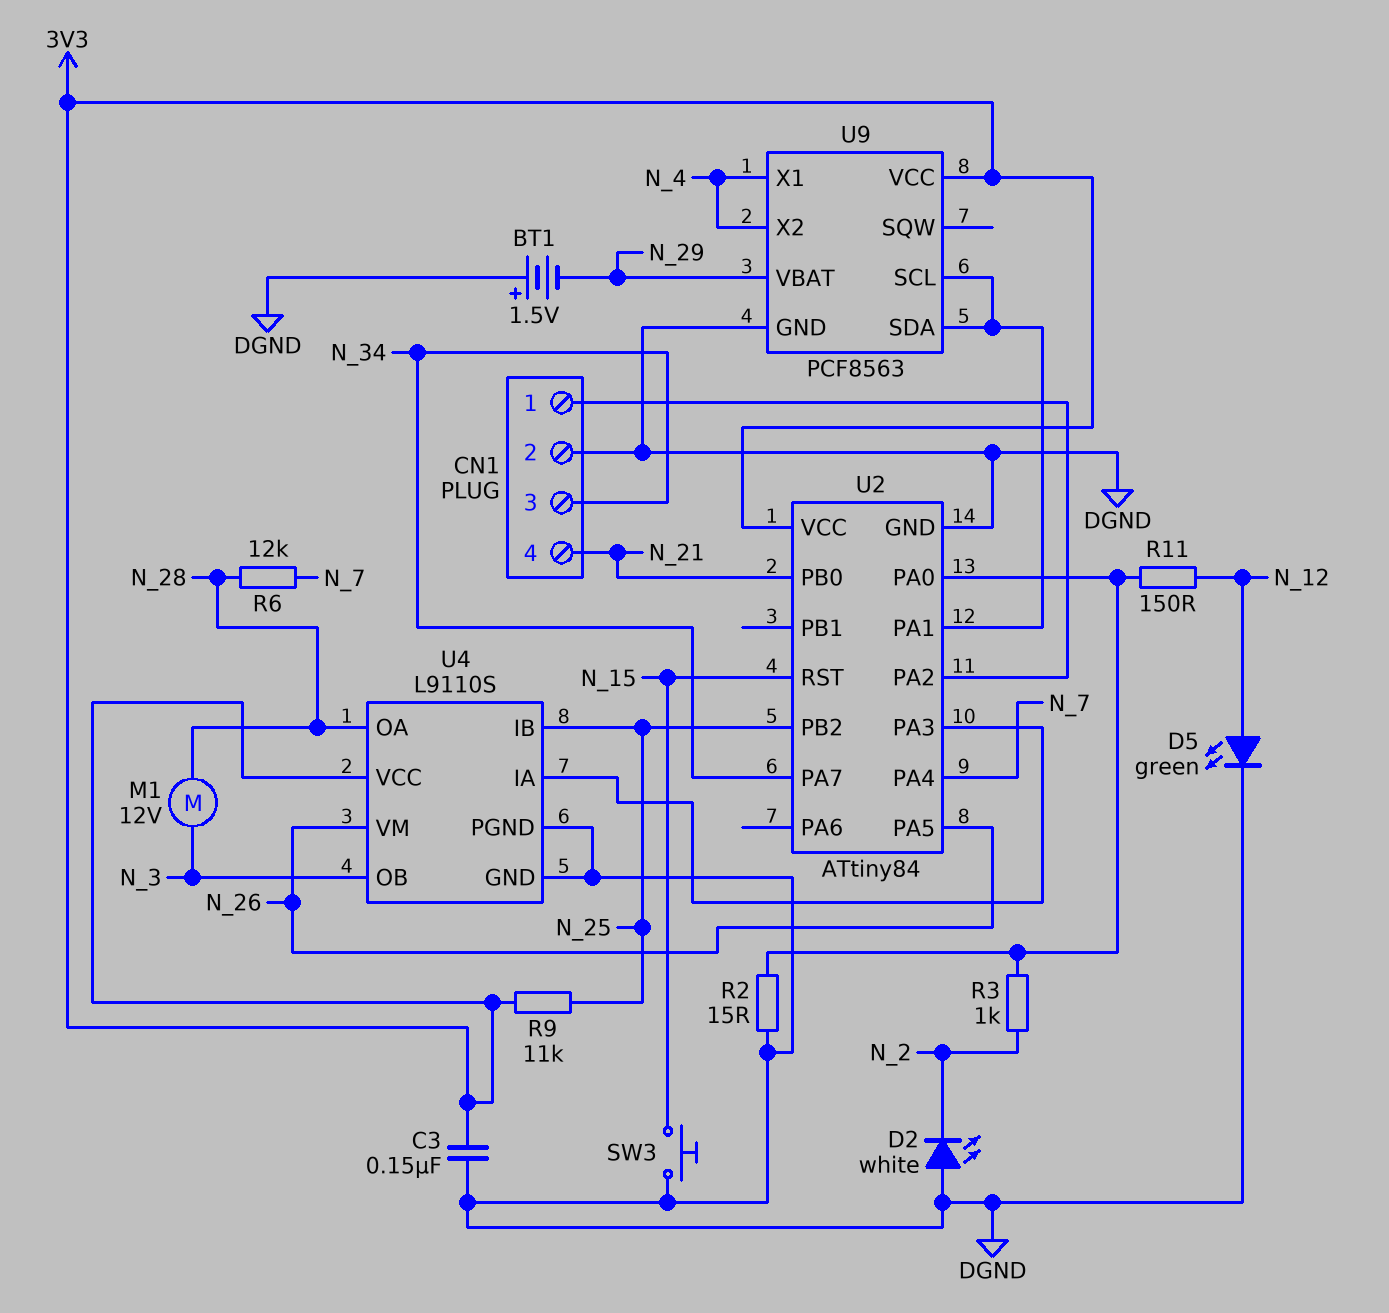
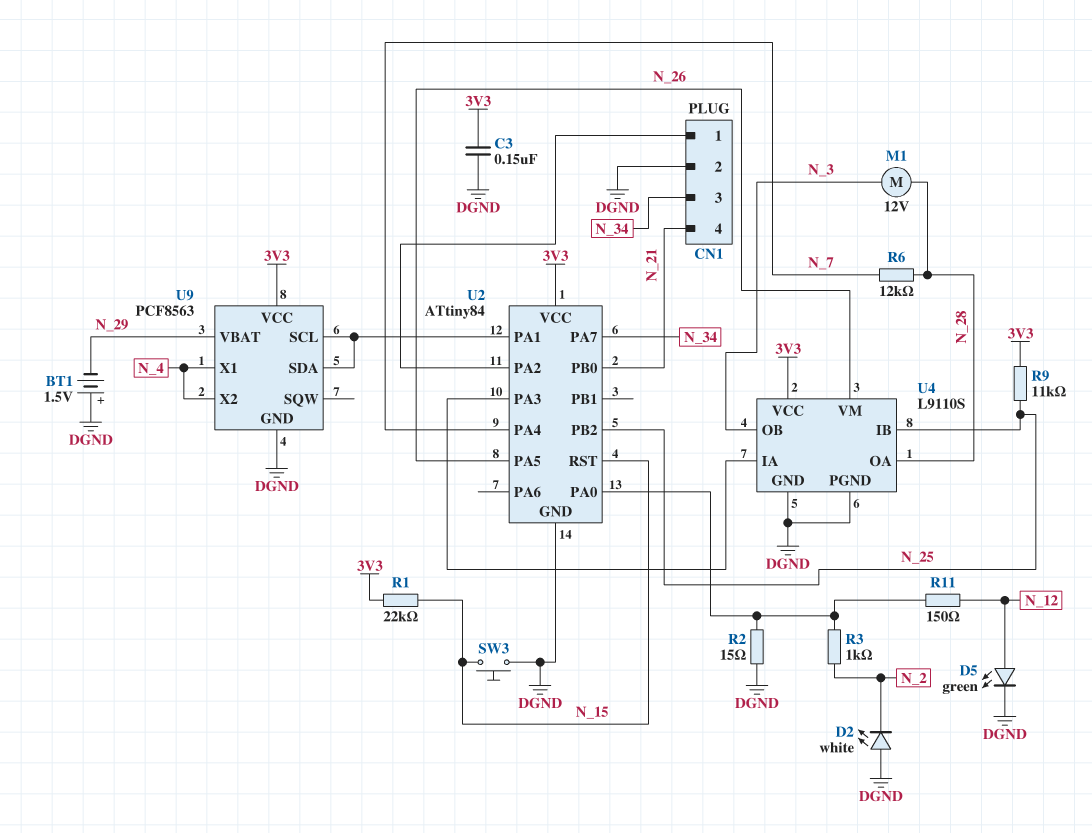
R1: none -> 22k (3V3, N_15)

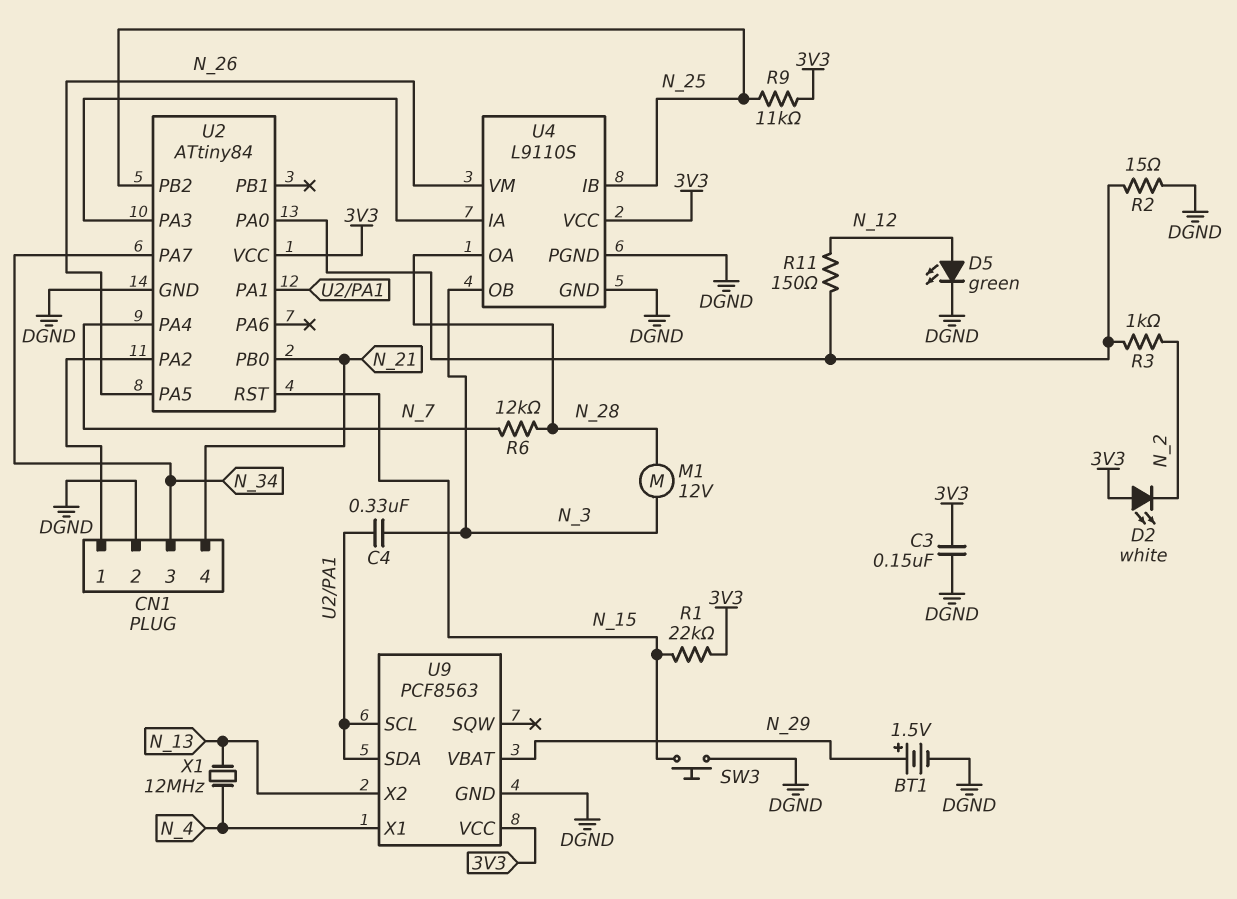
BT1: 1.5V (plus DGND, minus N_29) -> 1.5V (plus N_29, minus DGND)
C4: none -> 330nF (N_3, U2/PA1)
D2: LED white (A DGND, K N_2) -> LED white (A 3V3, K N_2)
U9 pin X2: N_4 -> N_13
X1: none -> 12MHz (N_4, N_13)

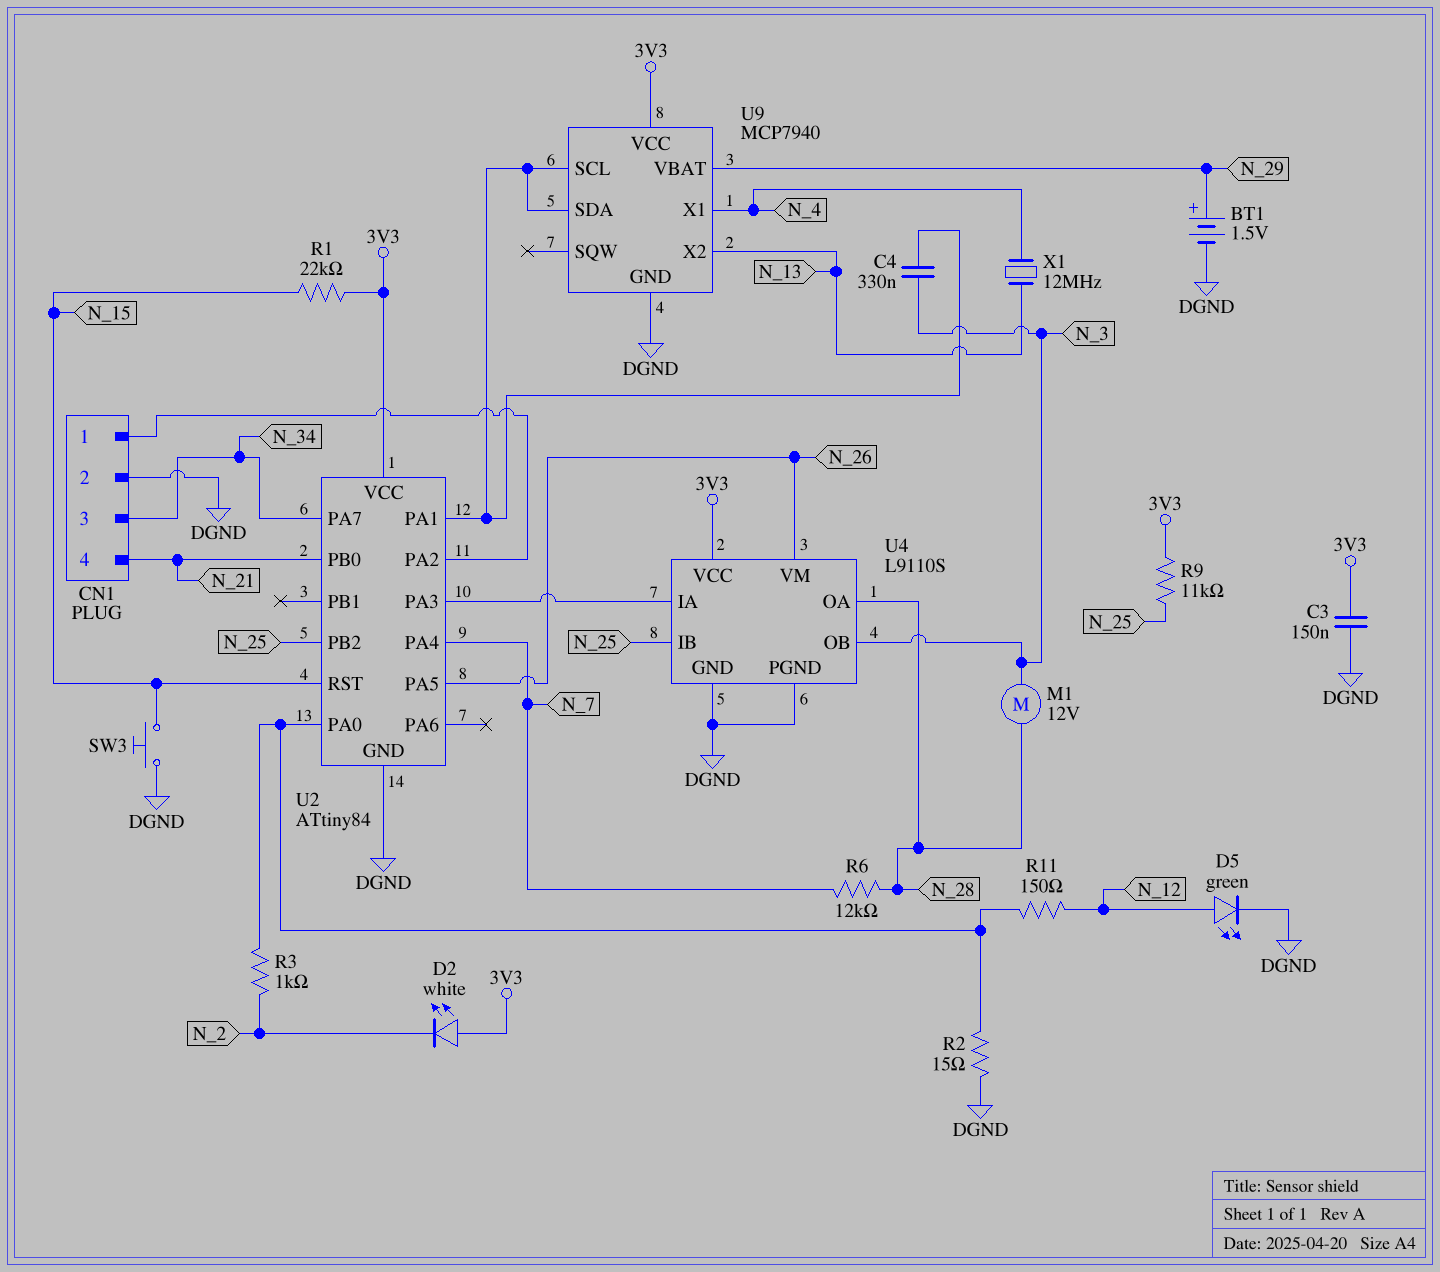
U9: PCF8563 -> MCP7940

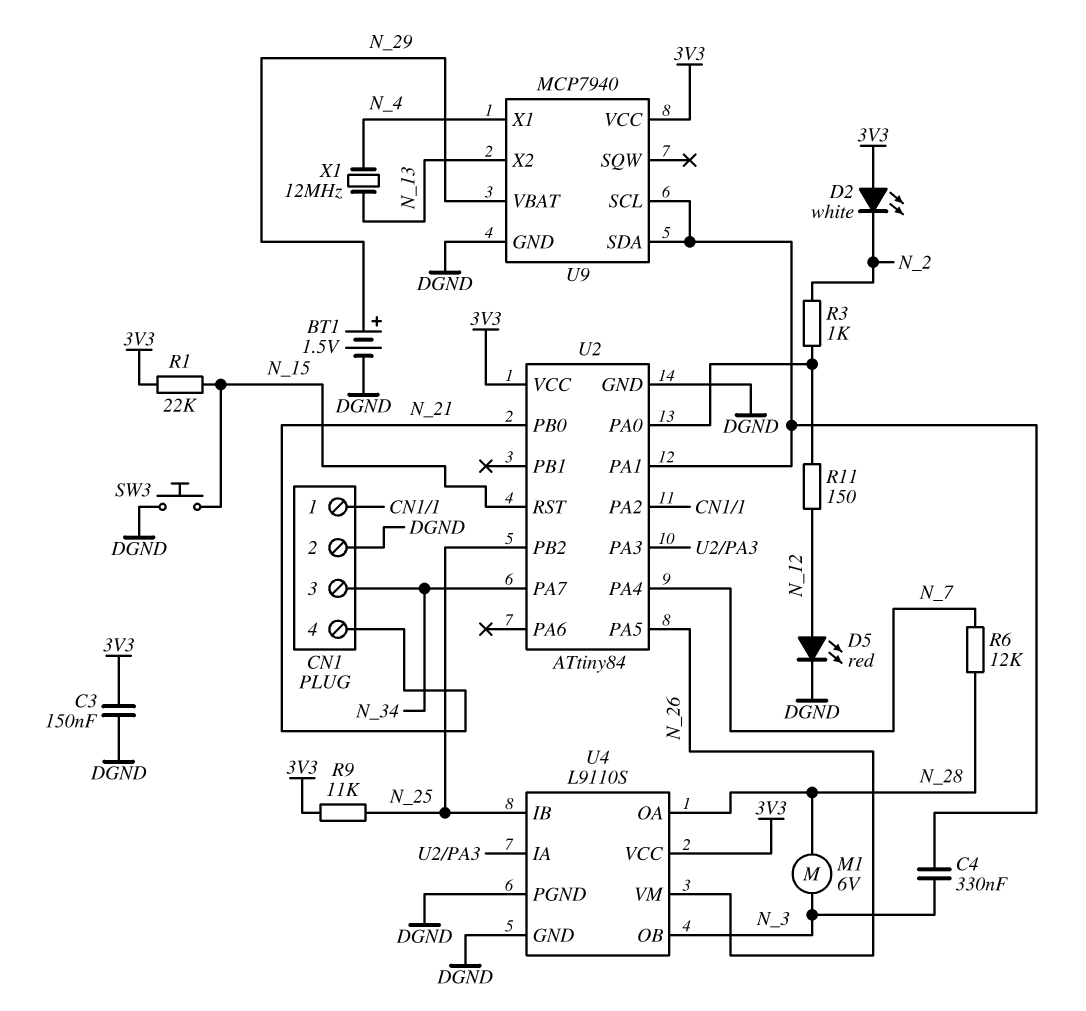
D5: LED green (A N_12, K DGND) -> LED red (A N_12, K DGND)
M1: motor 12V (N_3, N_28) -> motor 6V (N_3, N_28)
R2: 15 (DGND, U2/PA0) -> none

